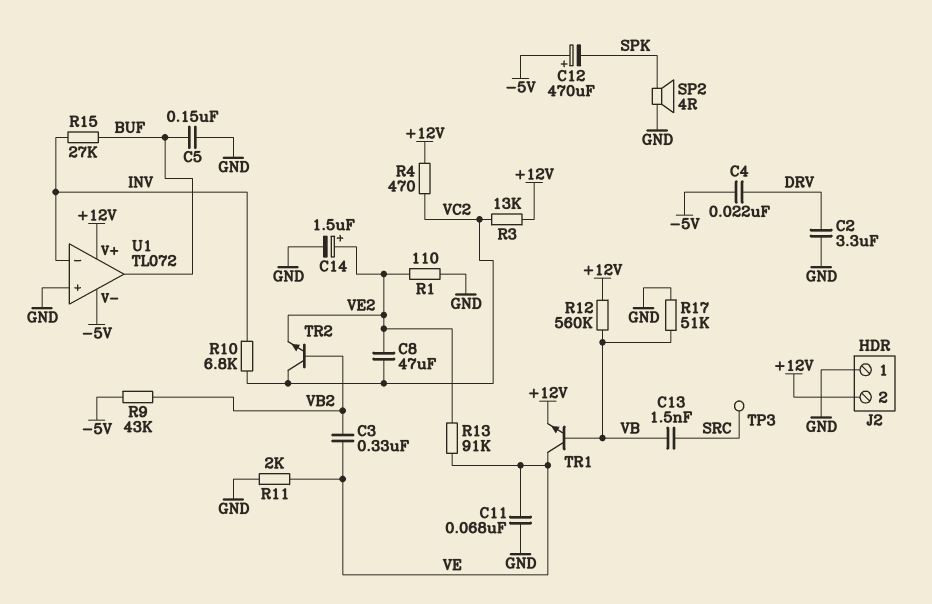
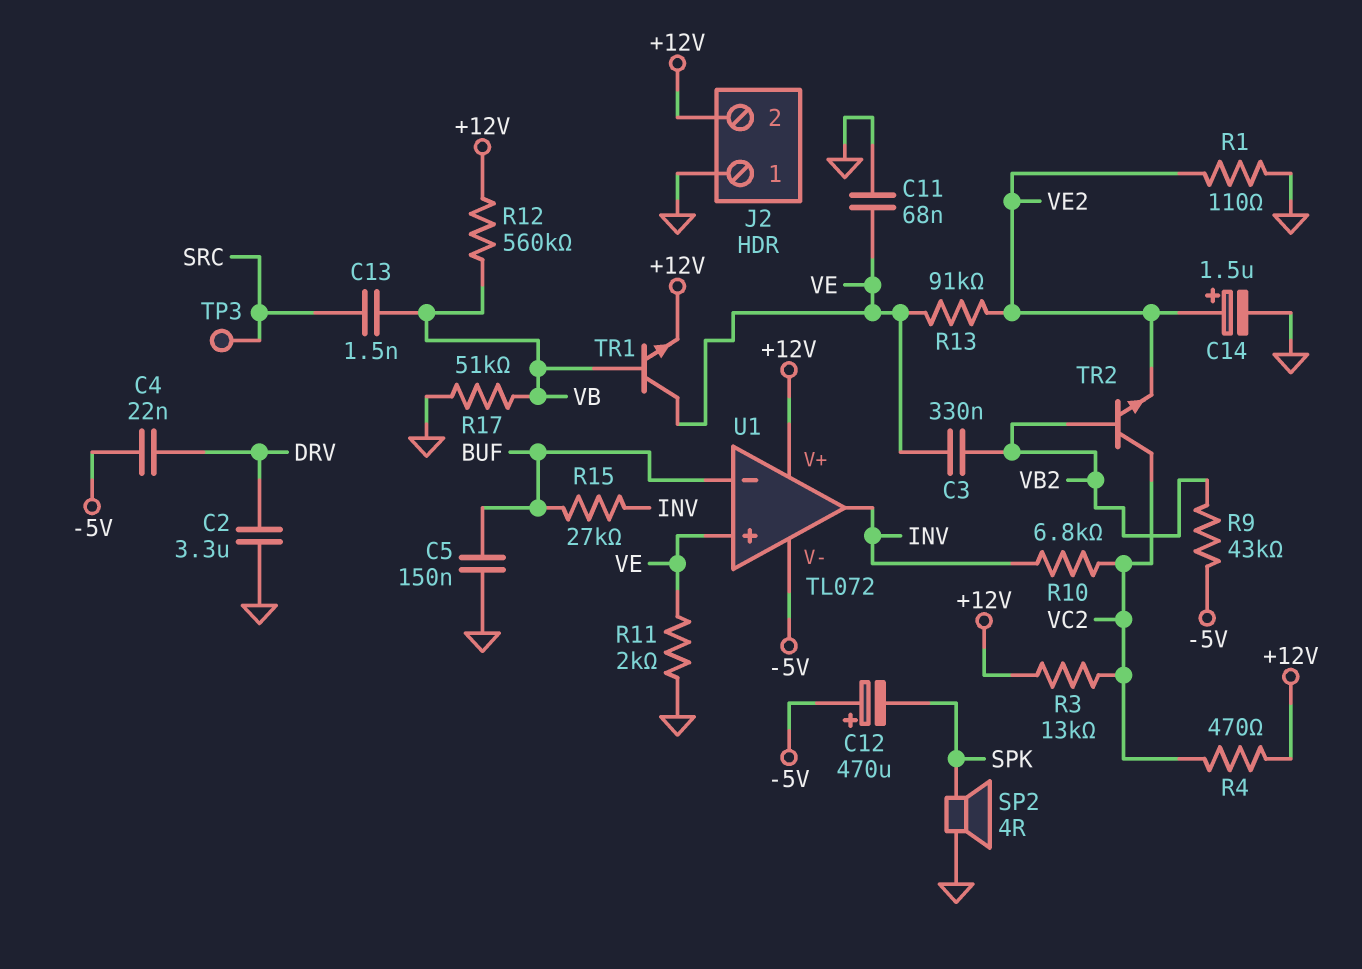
C8: 47uF (VC2, VE2) -> none
U1 pin in+: GND -> VE
U1 pin in-: INV -> BUF
U1 pin out: BUF -> INV

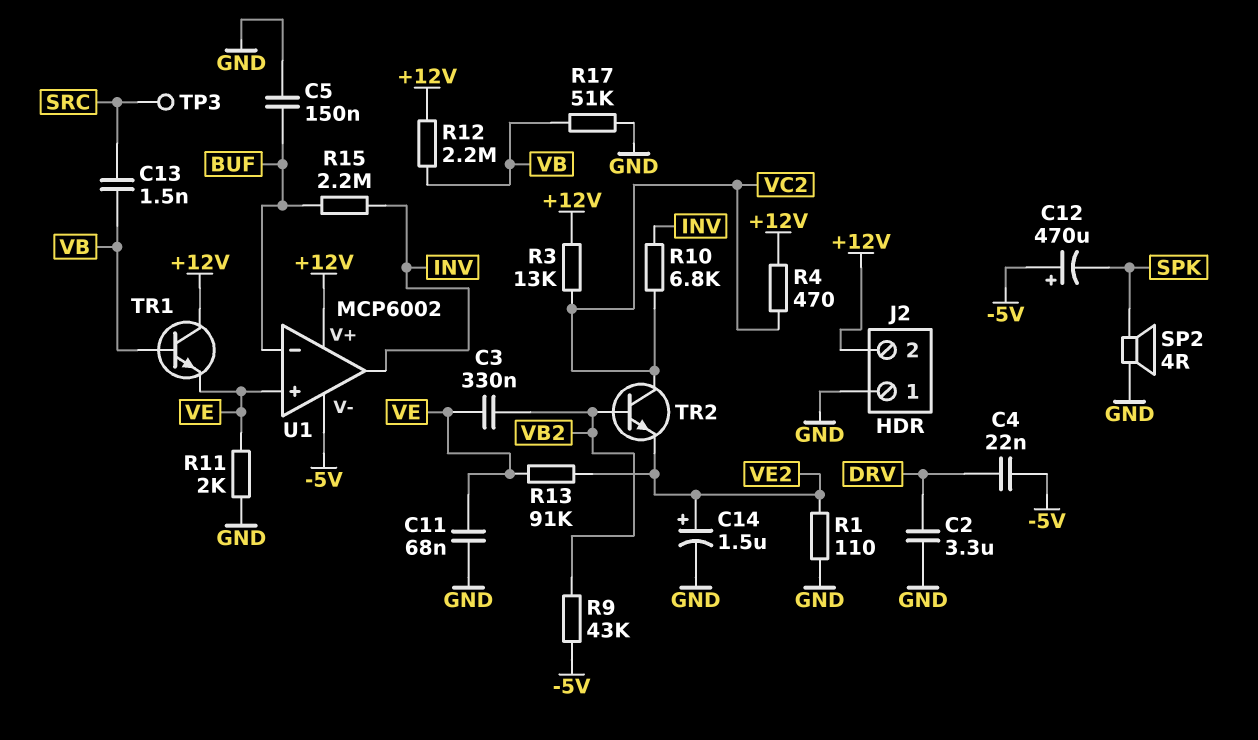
R12: 560k (+12V, VB) -> 2.2M (+12V, VB)
R15: 27k (BUF, INV) -> 2.2M (BUF, INV)
TR1: NPN (B VB, C VE, E +12V) -> NPN (B VB, C +12V, E VE)
U1: TL072 -> MCP6002

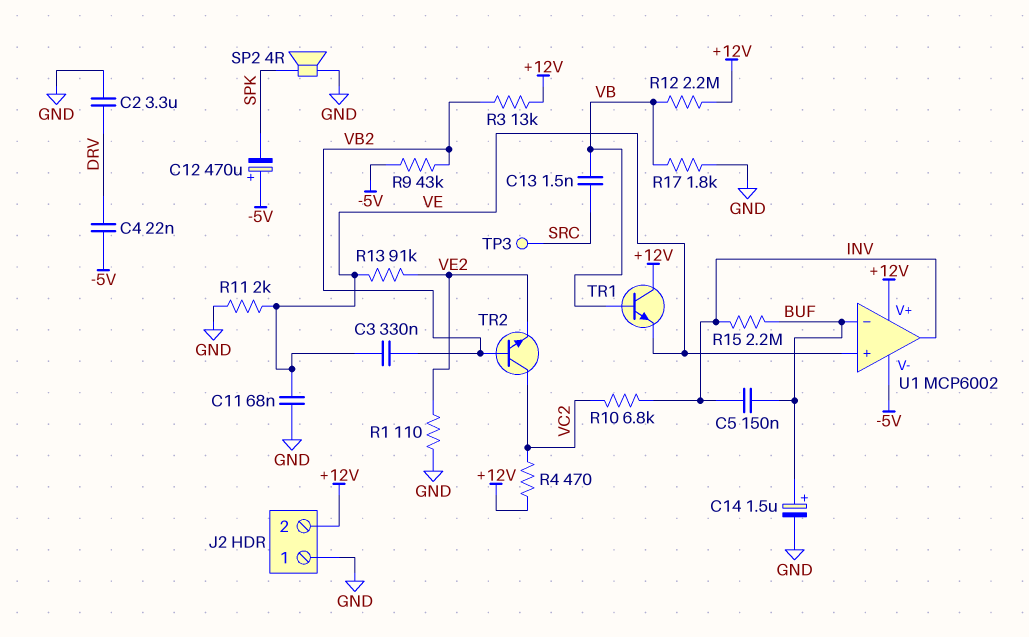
C5: 150nF (BUF, GND) -> 150nF (BUF, INV)
C14: 1.5uF (plus VE2, minus GND) -> 1.5uF (plus BUF, minus GND)
R3: 13k (+12V, VC2) -> 13k (+12V, VB2)
R17: 51k (GND, VB) -> 1.8k (GND, VB)

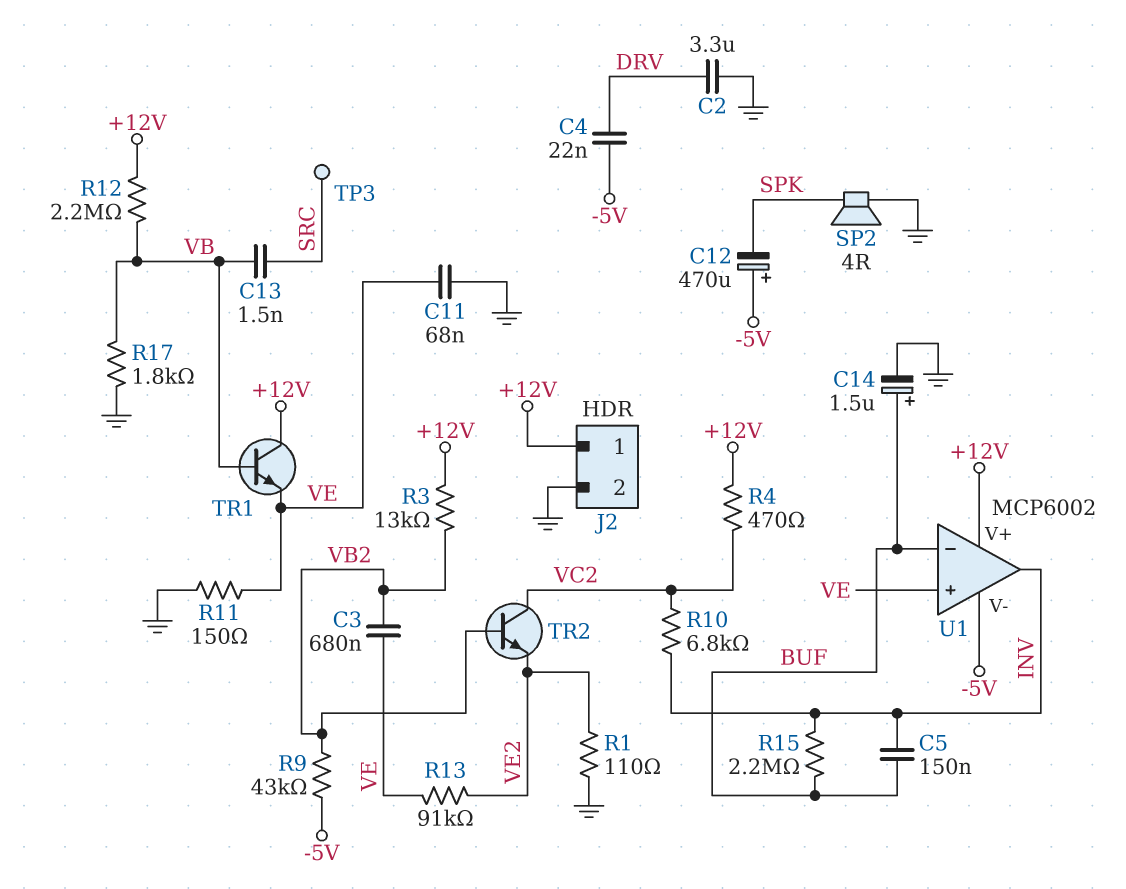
C3: 330nF (VB2, VE) -> 680nF (VB2, VE)
J2 pin 1: GND -> +12V
J2 pin 2: +12V -> GND
R11: 2k (GND, VE) -> 150 (GND, VE)

